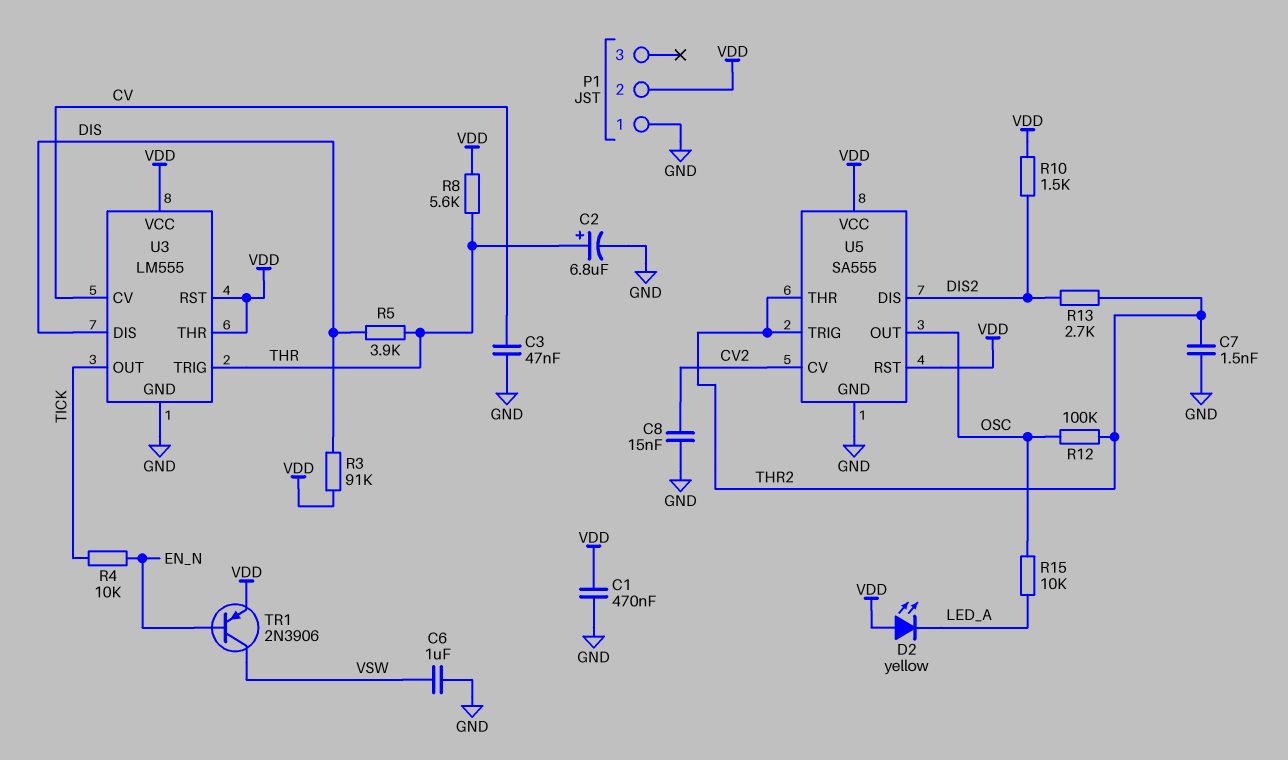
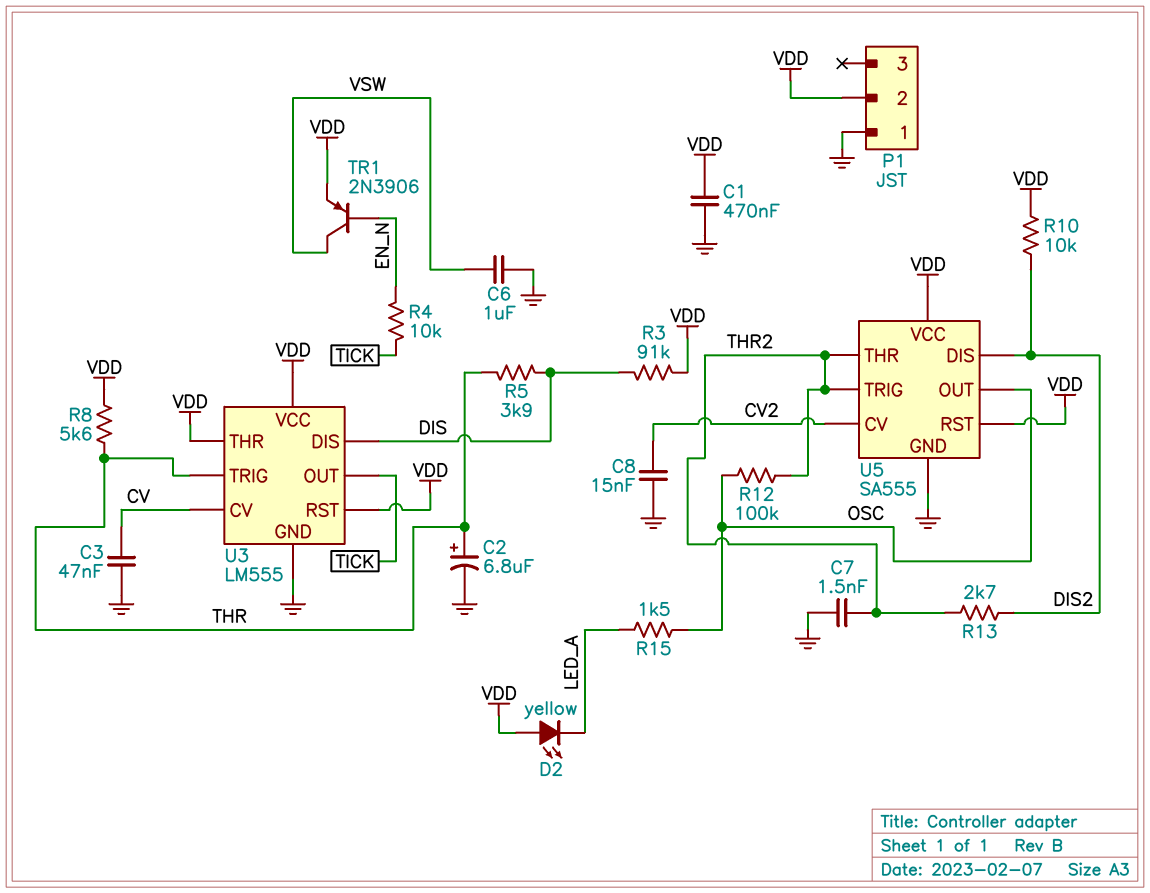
R10: 1.5k (DIS2, VDD) -> 10k (DIS2, VDD)
R15: 10k (LED_A, OSC) -> 1.5k (LED_A, OSC)

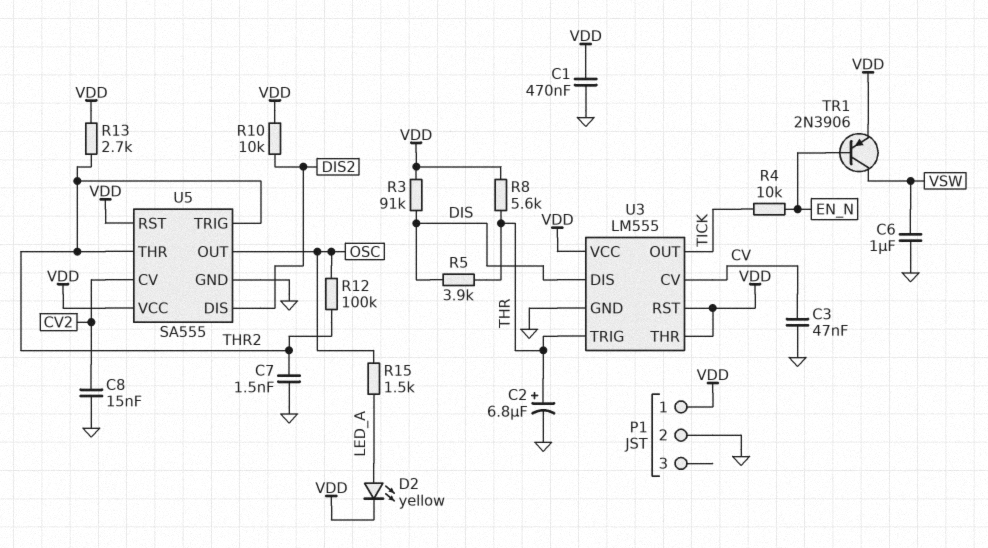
D2: LED yellow (A VDD, K LED_A) -> LED yellow (A LED_A, K VDD)
P1 pin 1: GND -> VDD
P1 pin 2: VDD -> GND
R13: 2.7k (DIS2, THR2) -> 2.7k (THR2, VDD)

